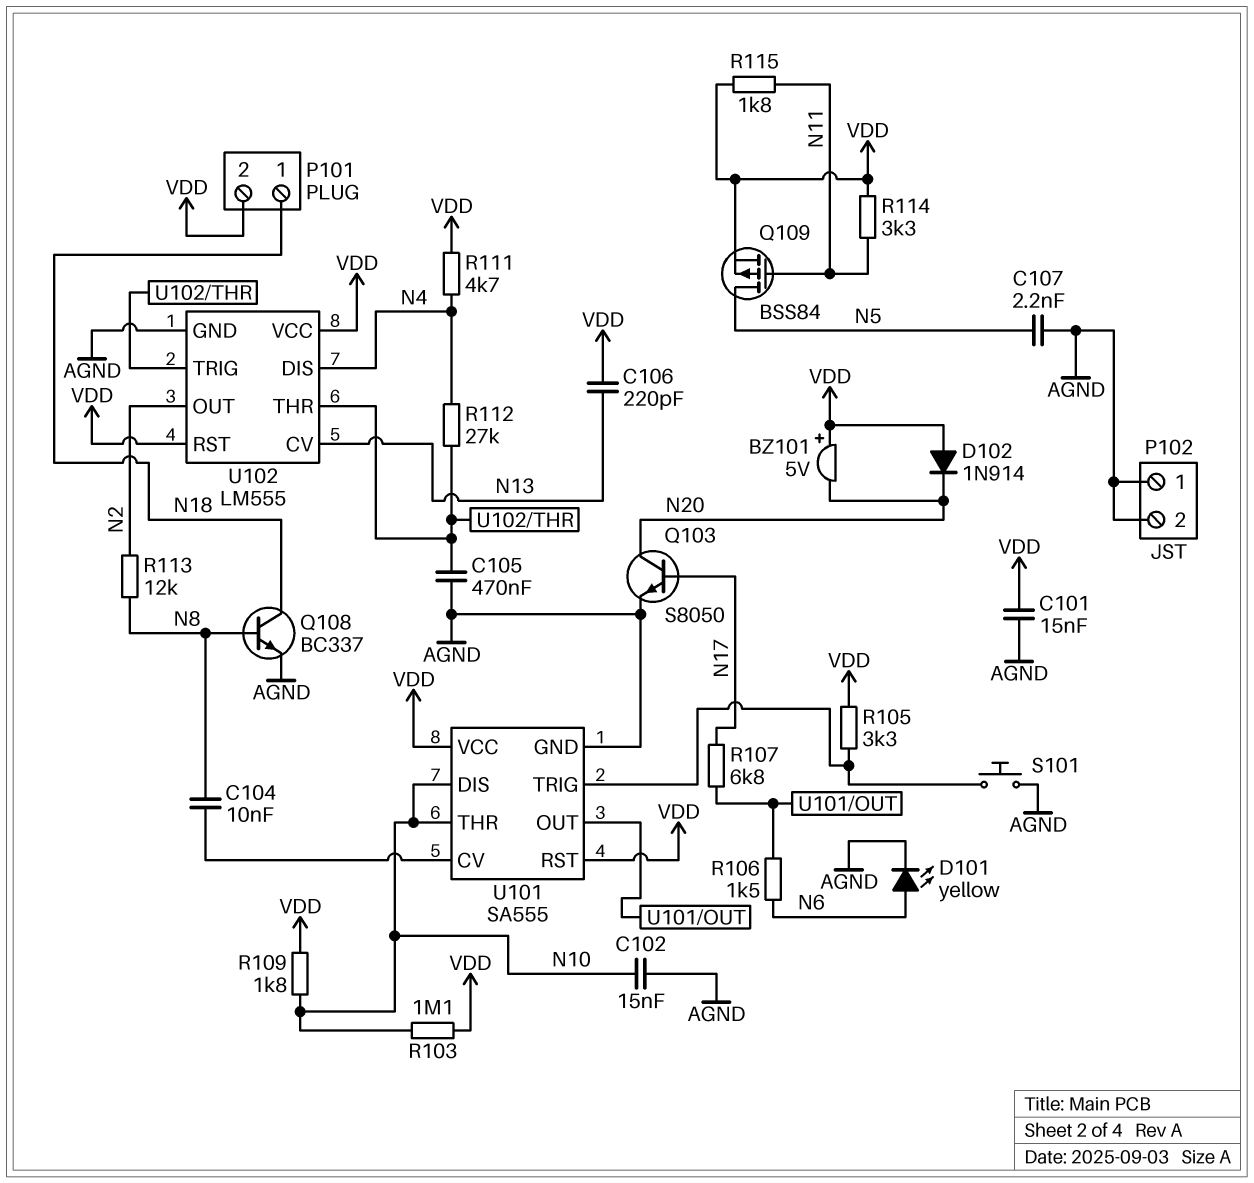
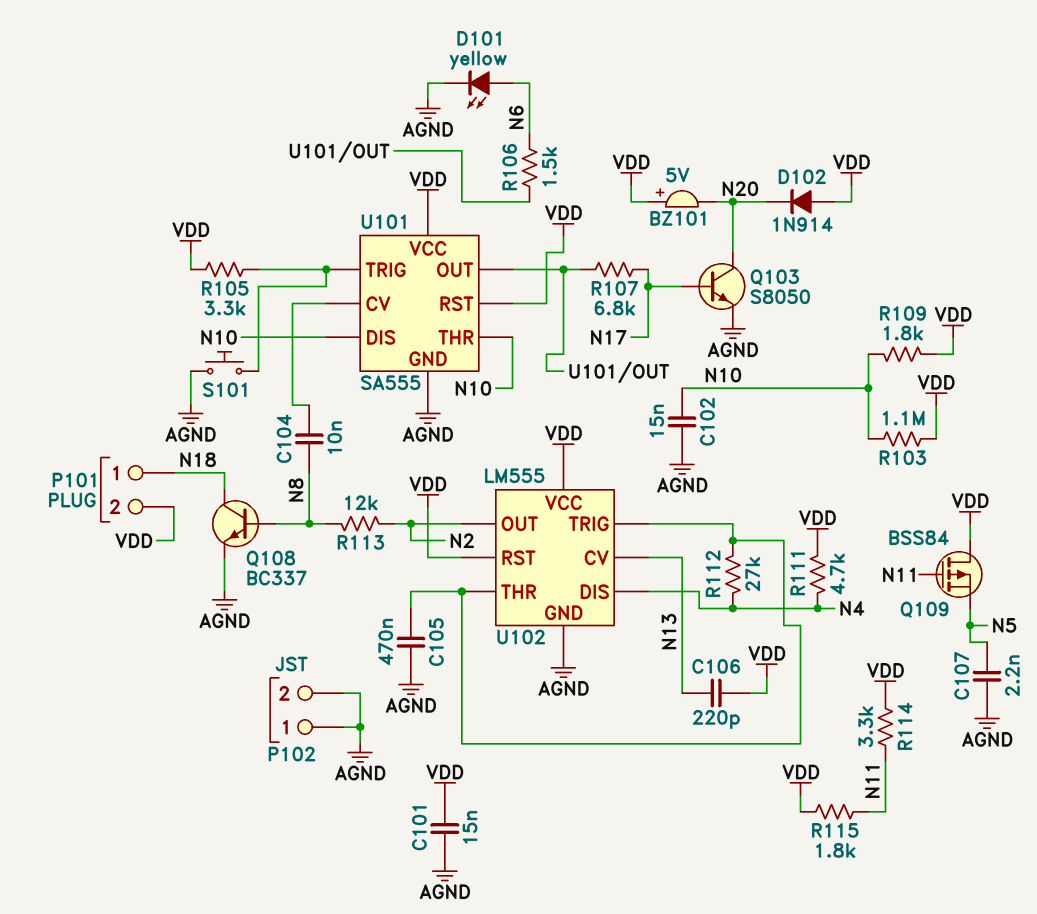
Q109: PMOS BSS84 (G N11, D N5, S VDD) -> PMOS BSS84 (G N11, D VDD, S N5)

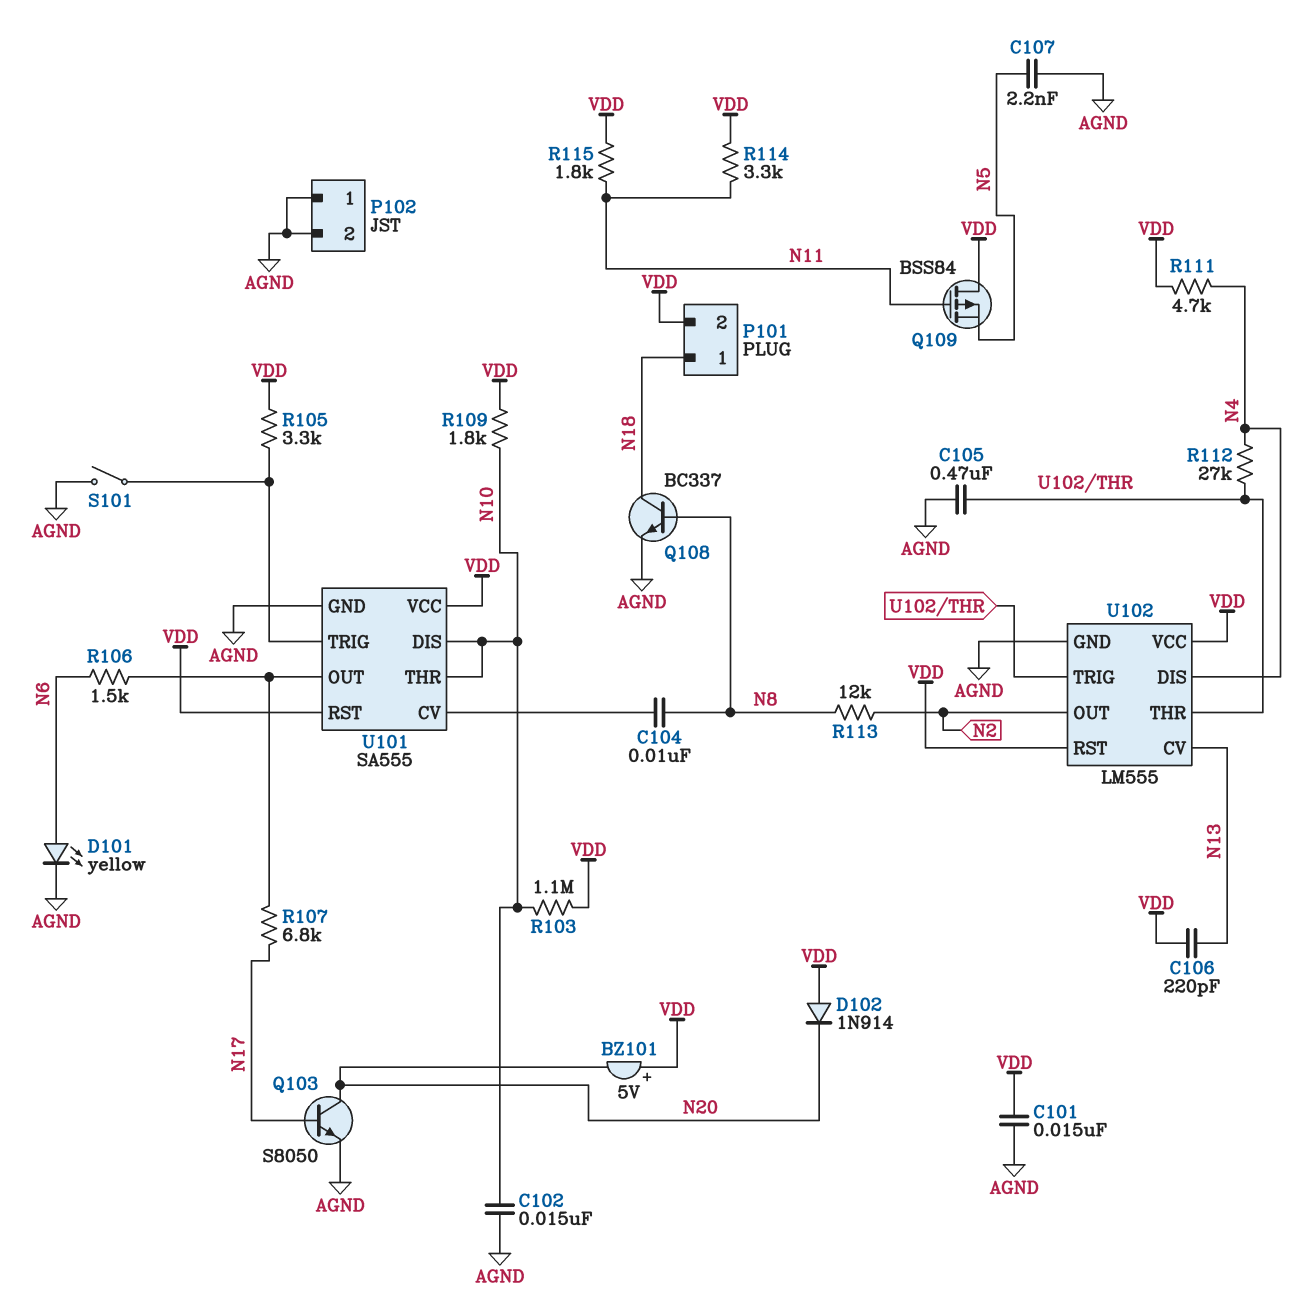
S101: button (AGND, U101/TRIG) -> switch (AGND, U101/TRIG)

